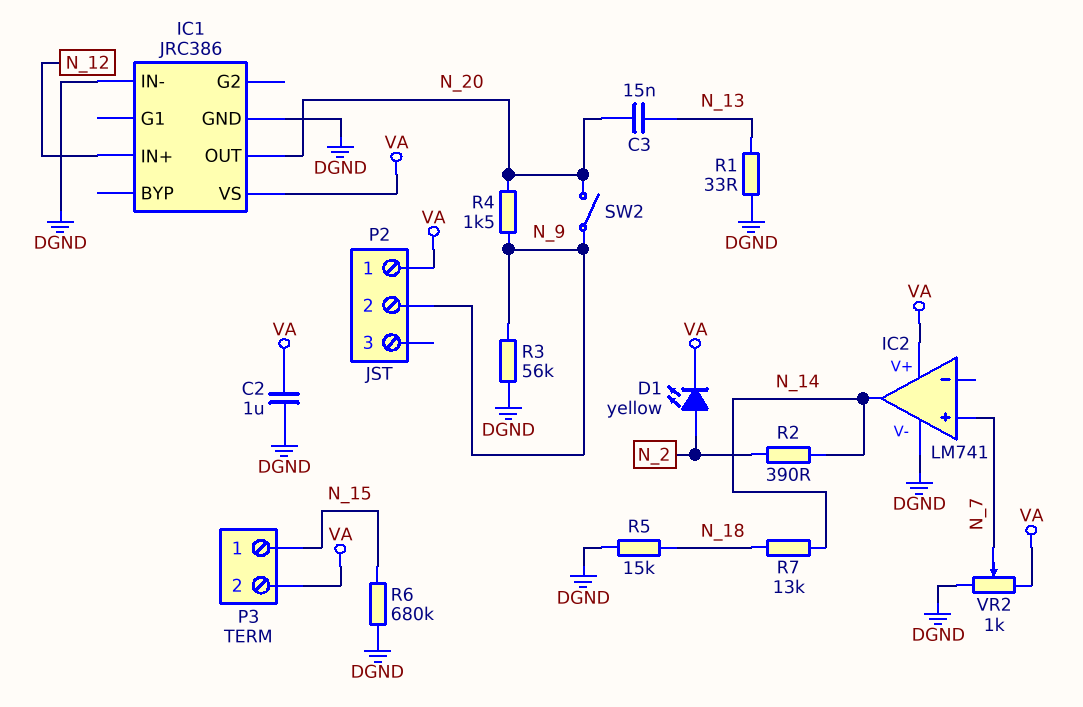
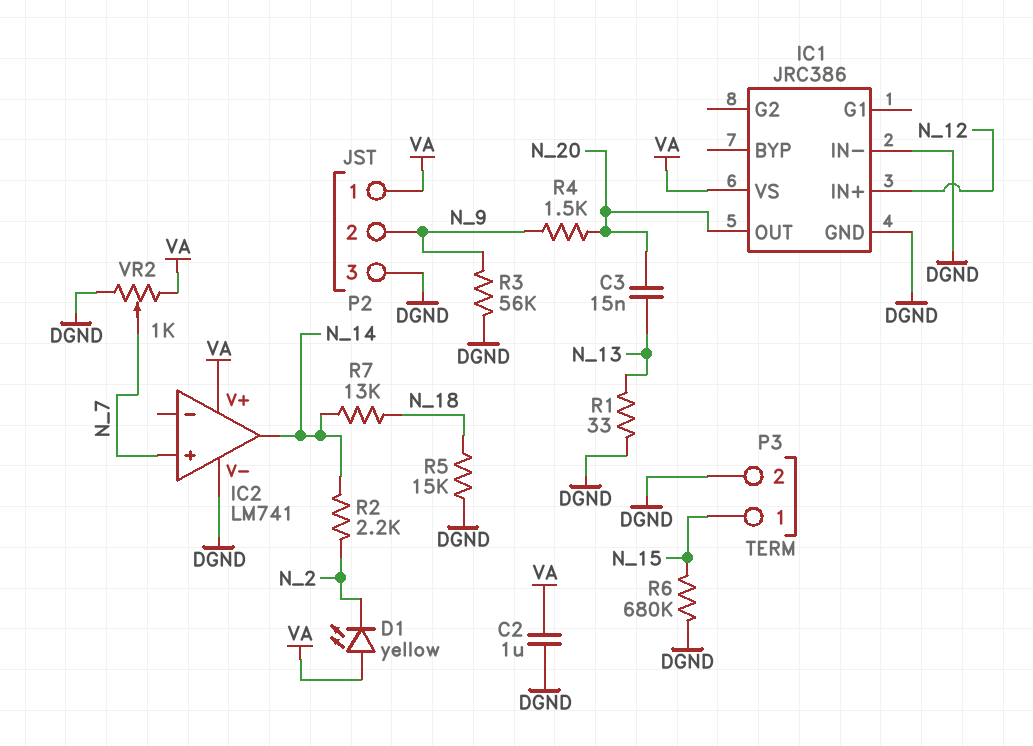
D1: LED yellow (A N_2, K VA) -> LED yellow (A VA, K N_2)
P2 pin 3: none -> DGND
P3 pin 2: VA -> DGND
R2: 390 (N_2, N_14) -> 2.2k (N_2, N_14)
SW2: switch (N_9, N_20) -> none

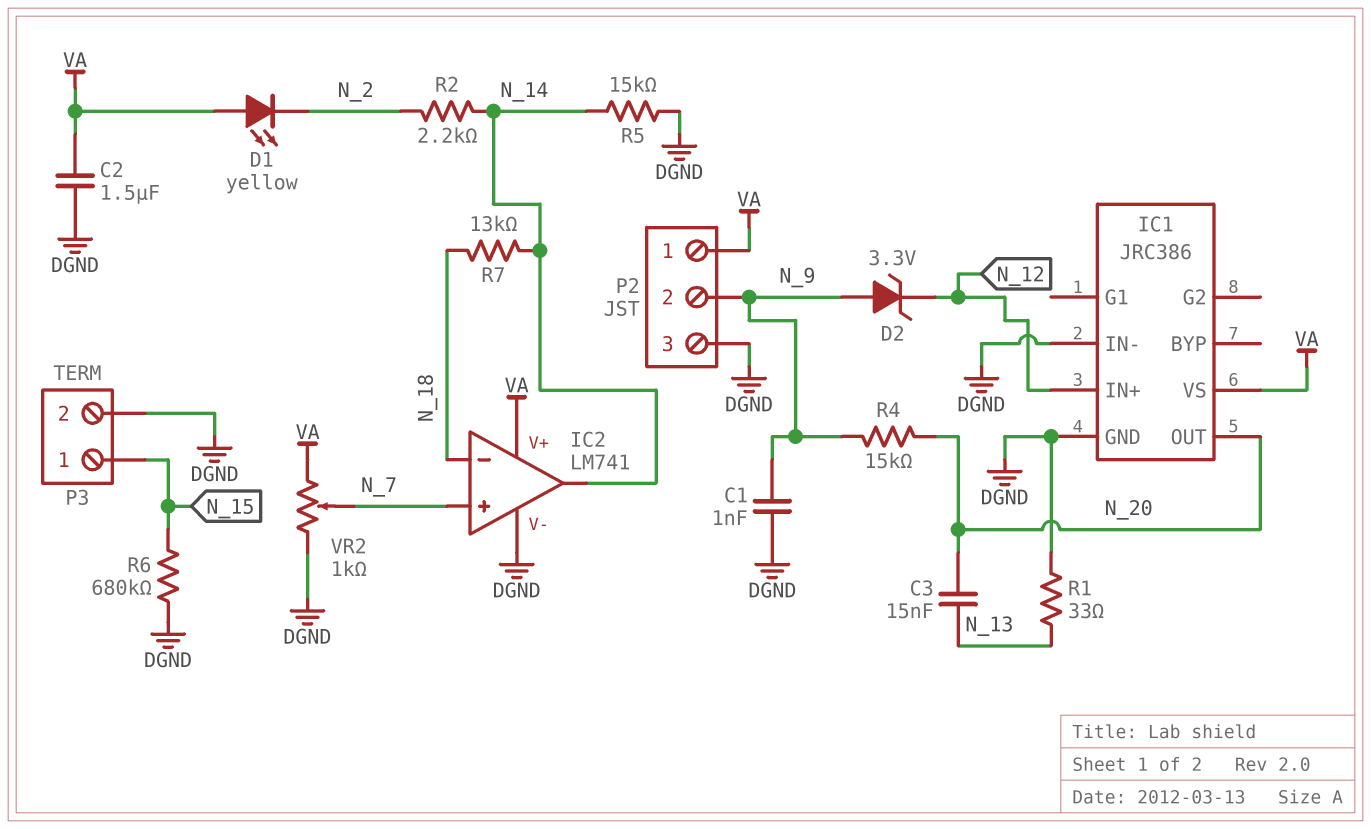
C1: none -> 1nF (DGND, N_9)
C2: 1uF (DGND, VA) -> 1.5uF (DGND, VA)
D2: none -> zener 3.3V (A N_9, K N_12)
IC2 pin in-: none -> N_18
R3: 56k (DGND, N_9) -> none
R4: 1.5k (N_9, N_20) -> 15k (N_9, N_20)
R5: 15k (DGND, N_18) -> 15k (DGND, N_14)

